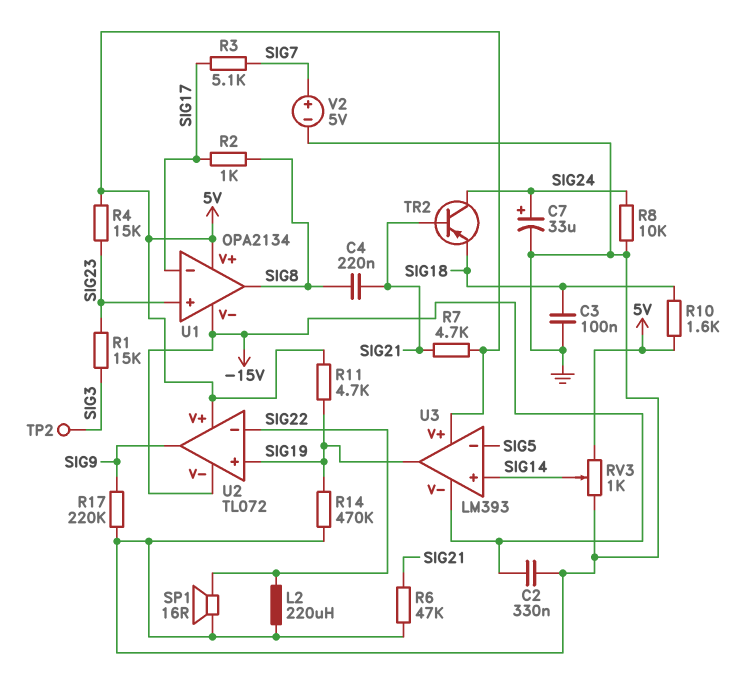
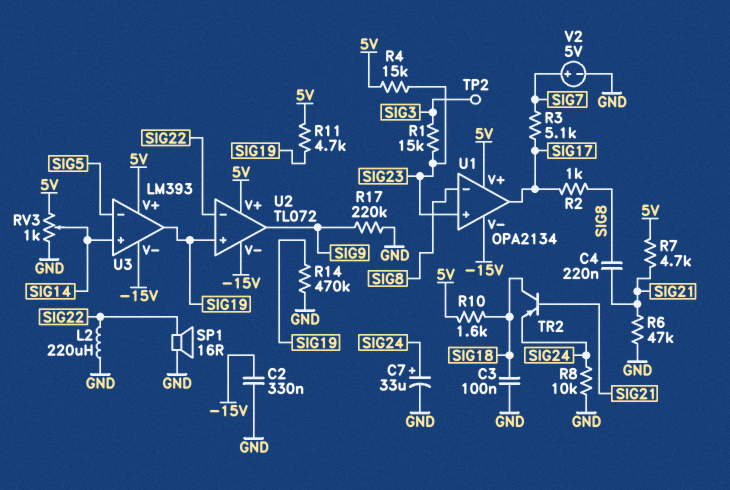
TR2: PNP (B SIG21, C SIG24, E SIG18) -> PNP (B SIG21, C SIG18, E SIG24)
U1 pin in-: SIG17 -> SIG8
U1 pin out: SIG8 -> SIG17

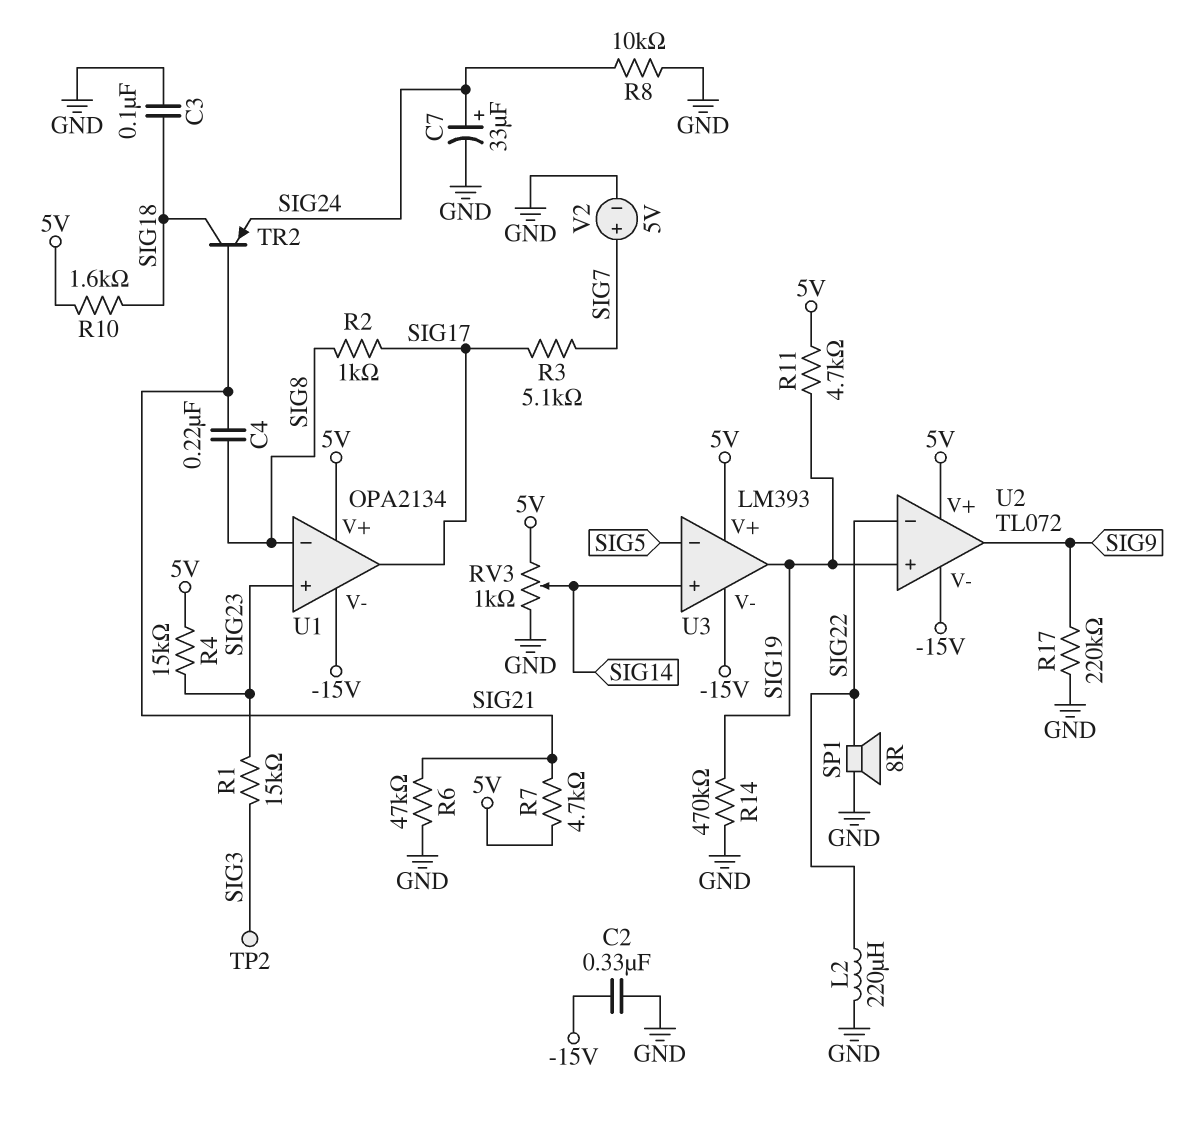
SP1: speaker 16R (GND, SIG22) -> speaker 8R (GND, SIG22)

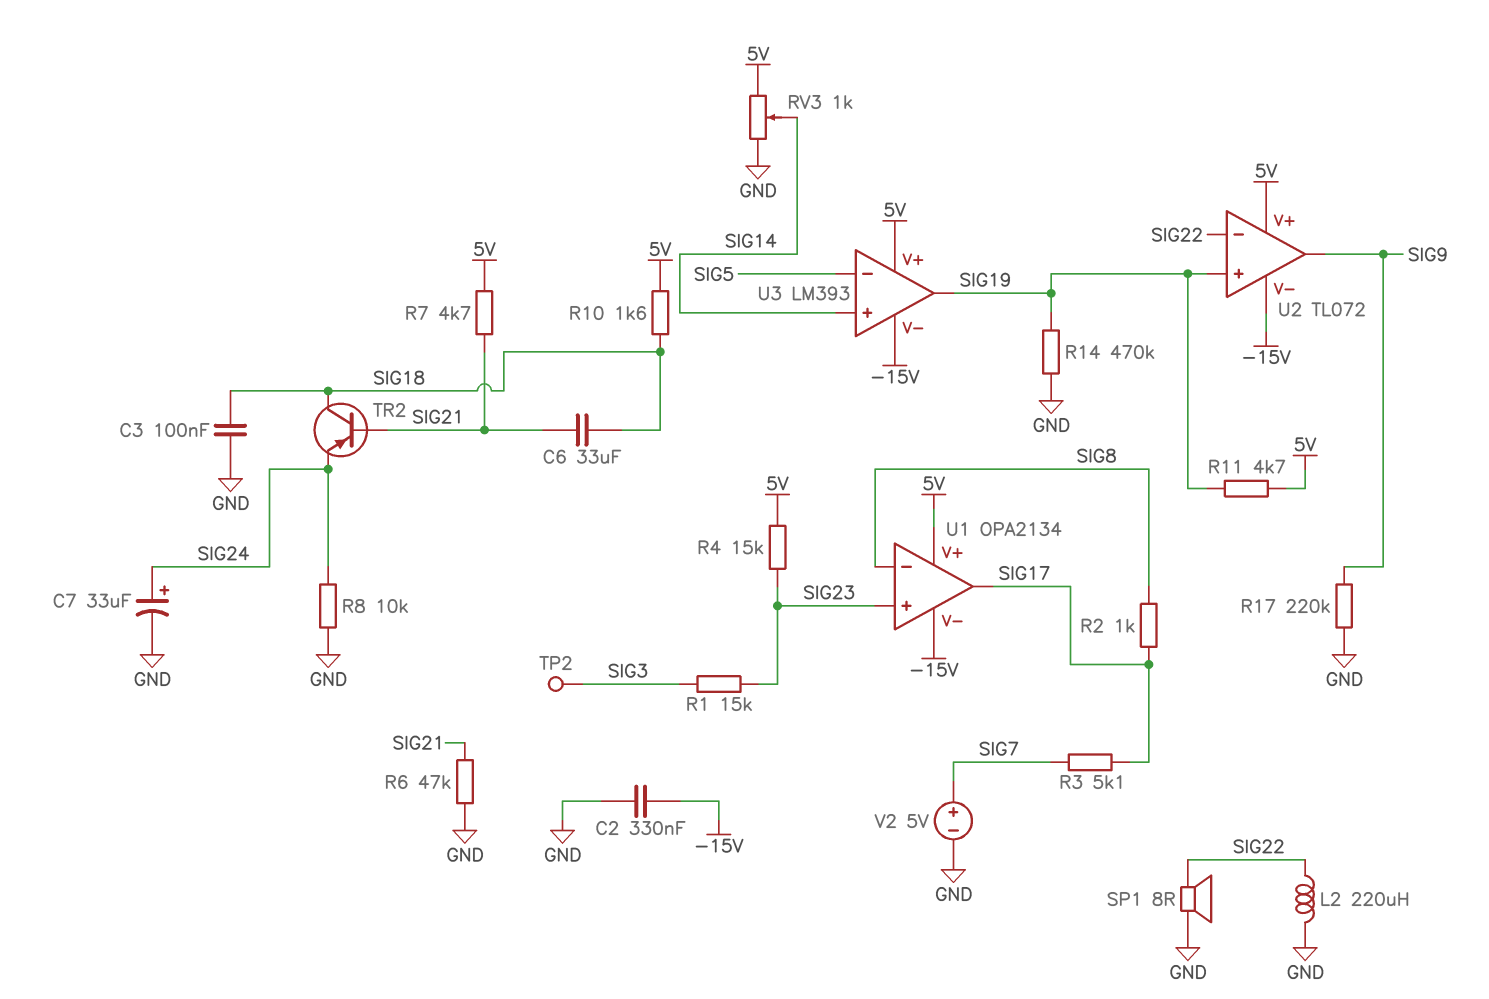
C4: 220nF (SIG8, SIG21) -> none
C6: none -> 33uF (SIG18, SIG21)

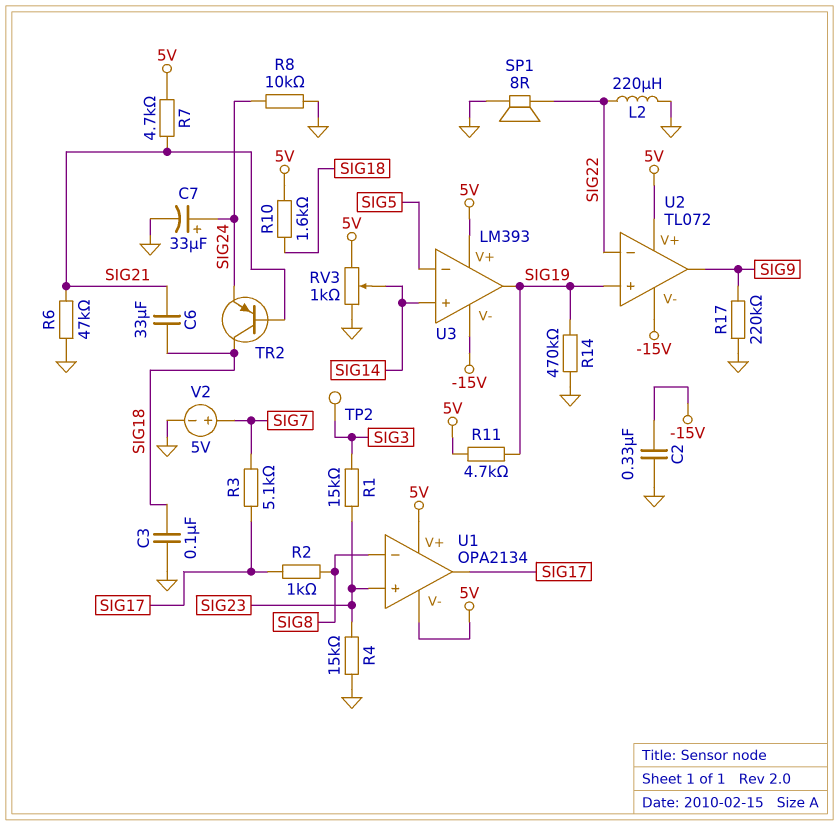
R4: 15k (5V, SIG23) -> 15k (GND, SIG23)
U1 pin V-: -15V -> 5V

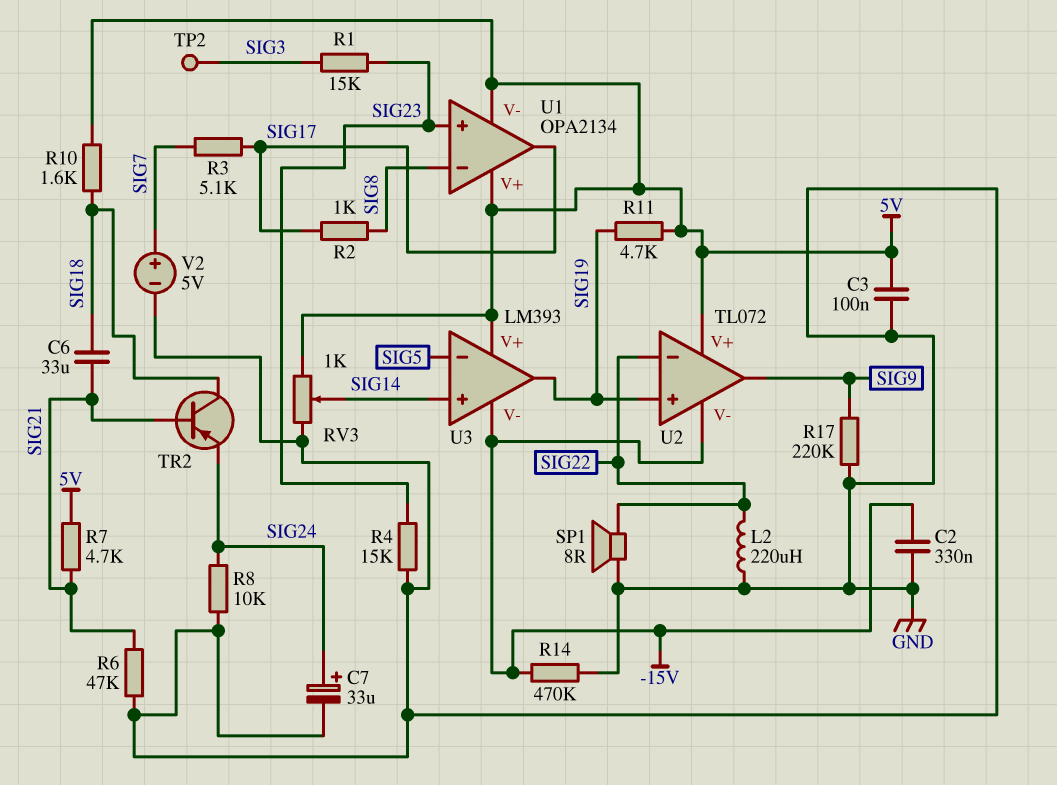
C3: 100nF (GND, SIG18) -> 100nF (5V, GND)
R14: 470k (GND, SIG19) -> 470k (-15V, GND)

